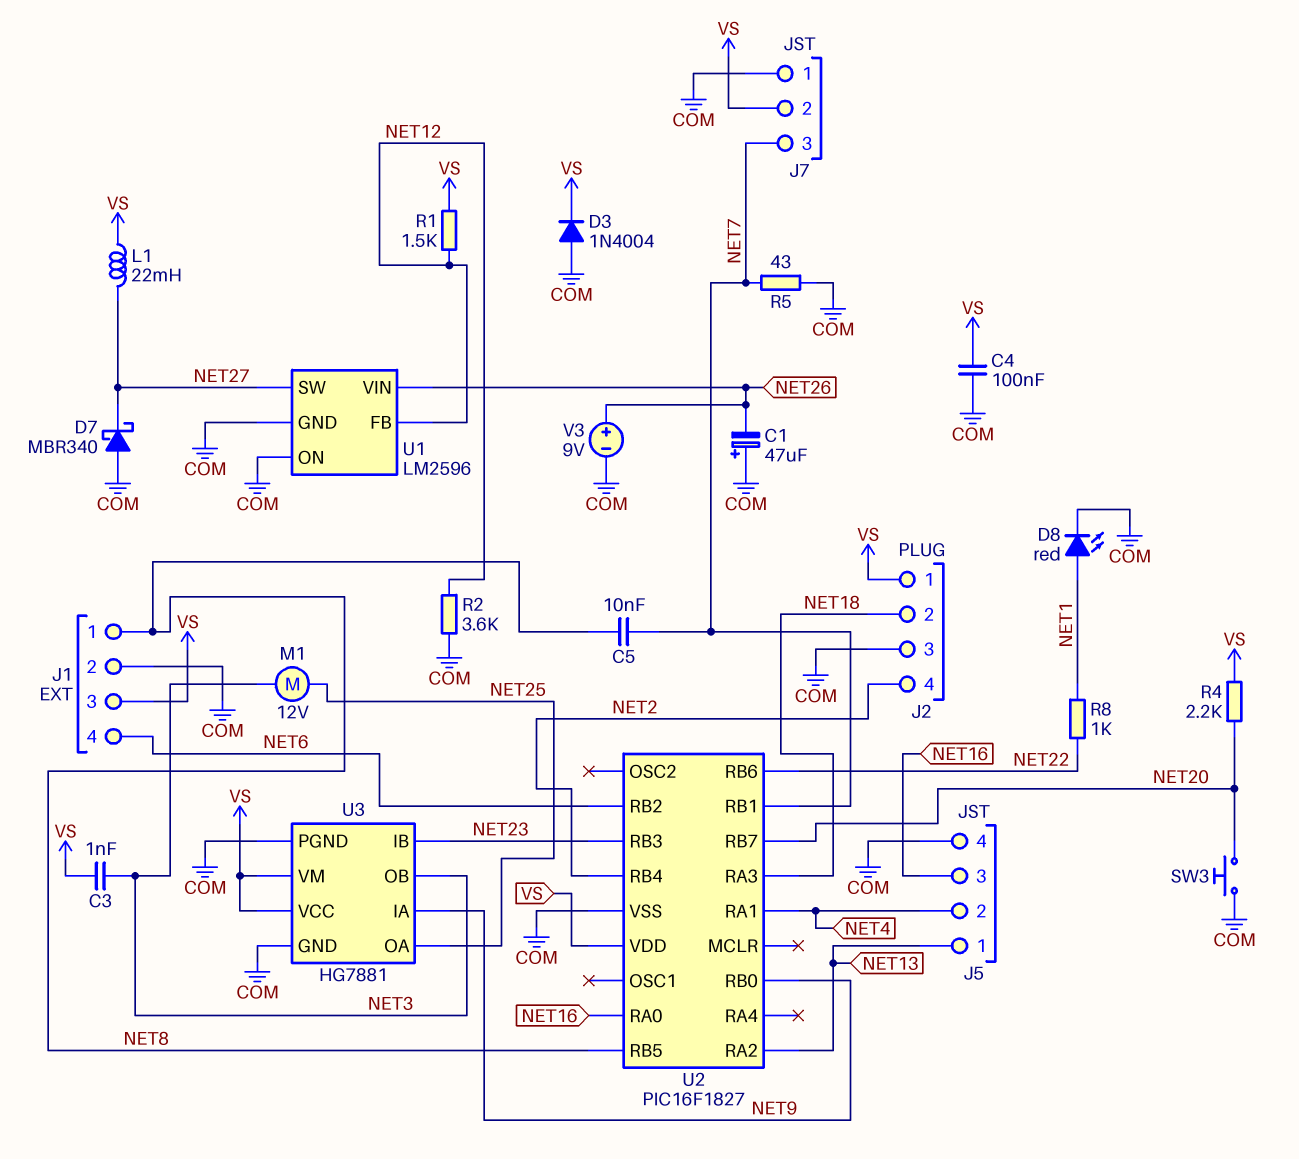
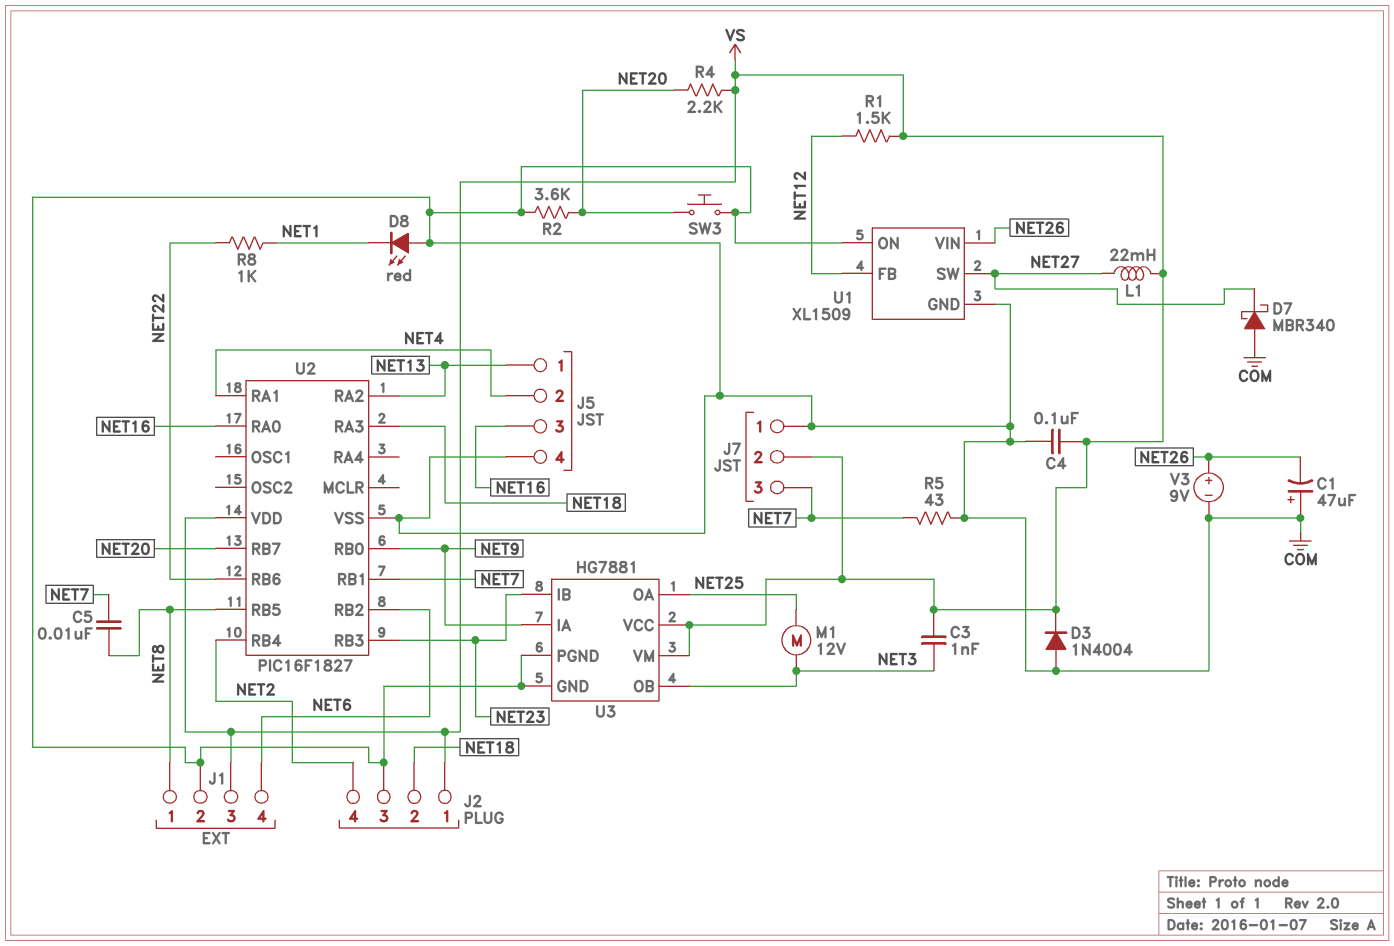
D8: LED red (A NET1, K COM) -> LED red (A COM, K NET1)
R2: 3.6k (COM, NET12) -> 3.6k (COM, NET20)
U1: LM2596 -> XL1509

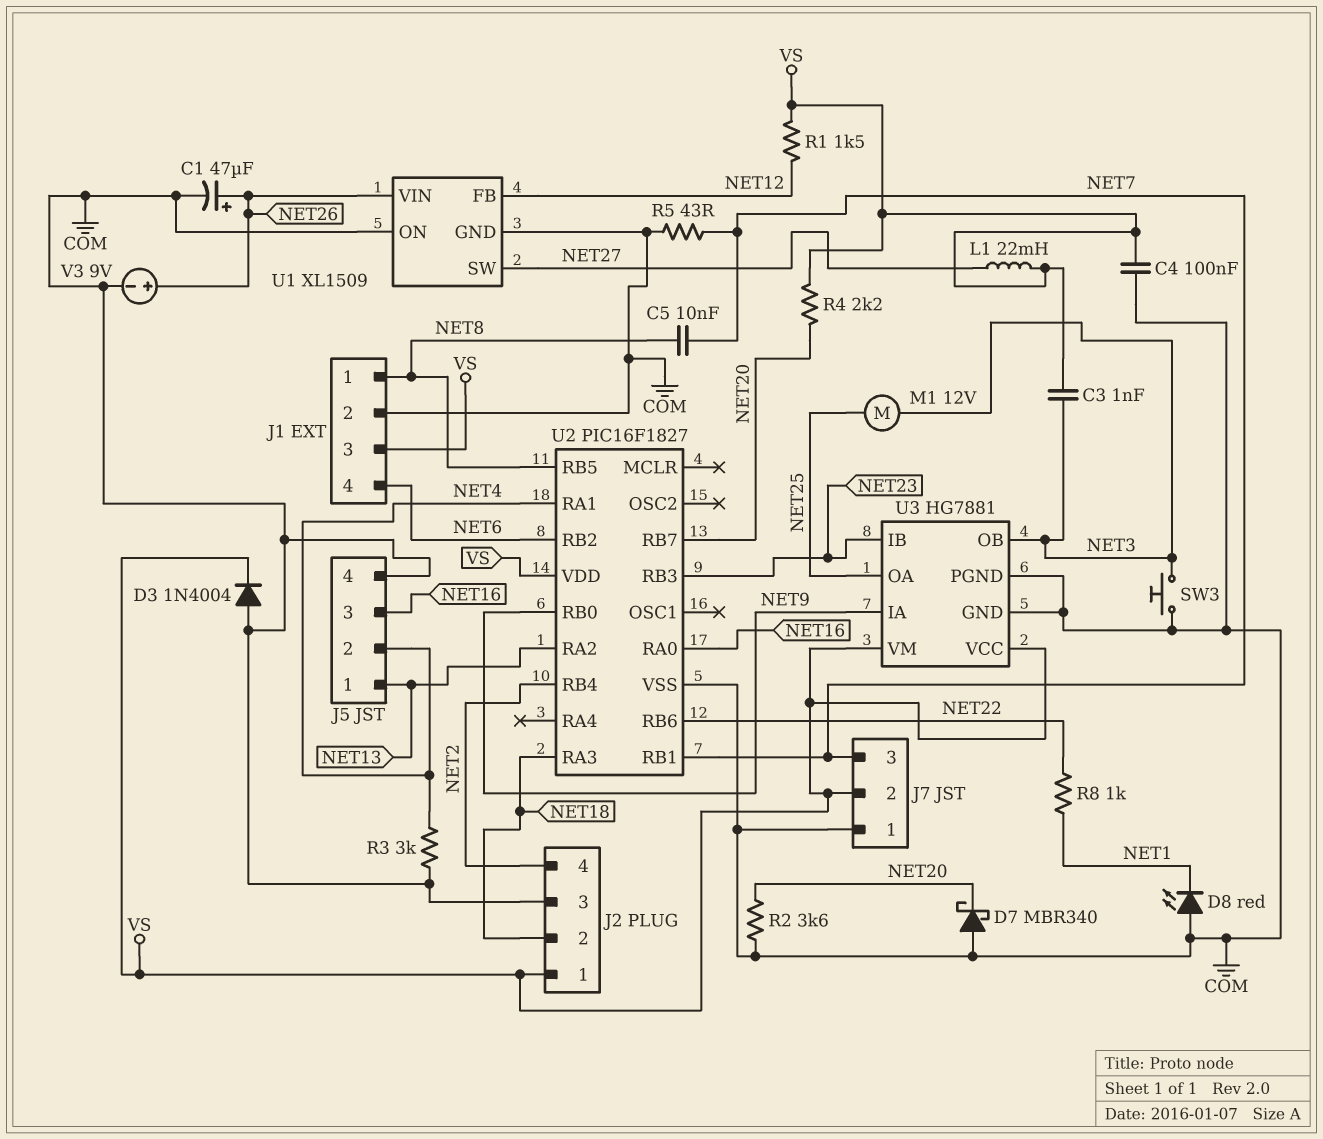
C1: 47uF (plus COM, minus NET26) -> 47uF (plus NET26, minus COM)
D7: schottky MBR340 (A COM, K NET27) -> schottky MBR340 (A COM, K NET20)
R3: none -> 3k (COM, NET4)
SW3: button (COM, NET20) -> button (COM, NET3)

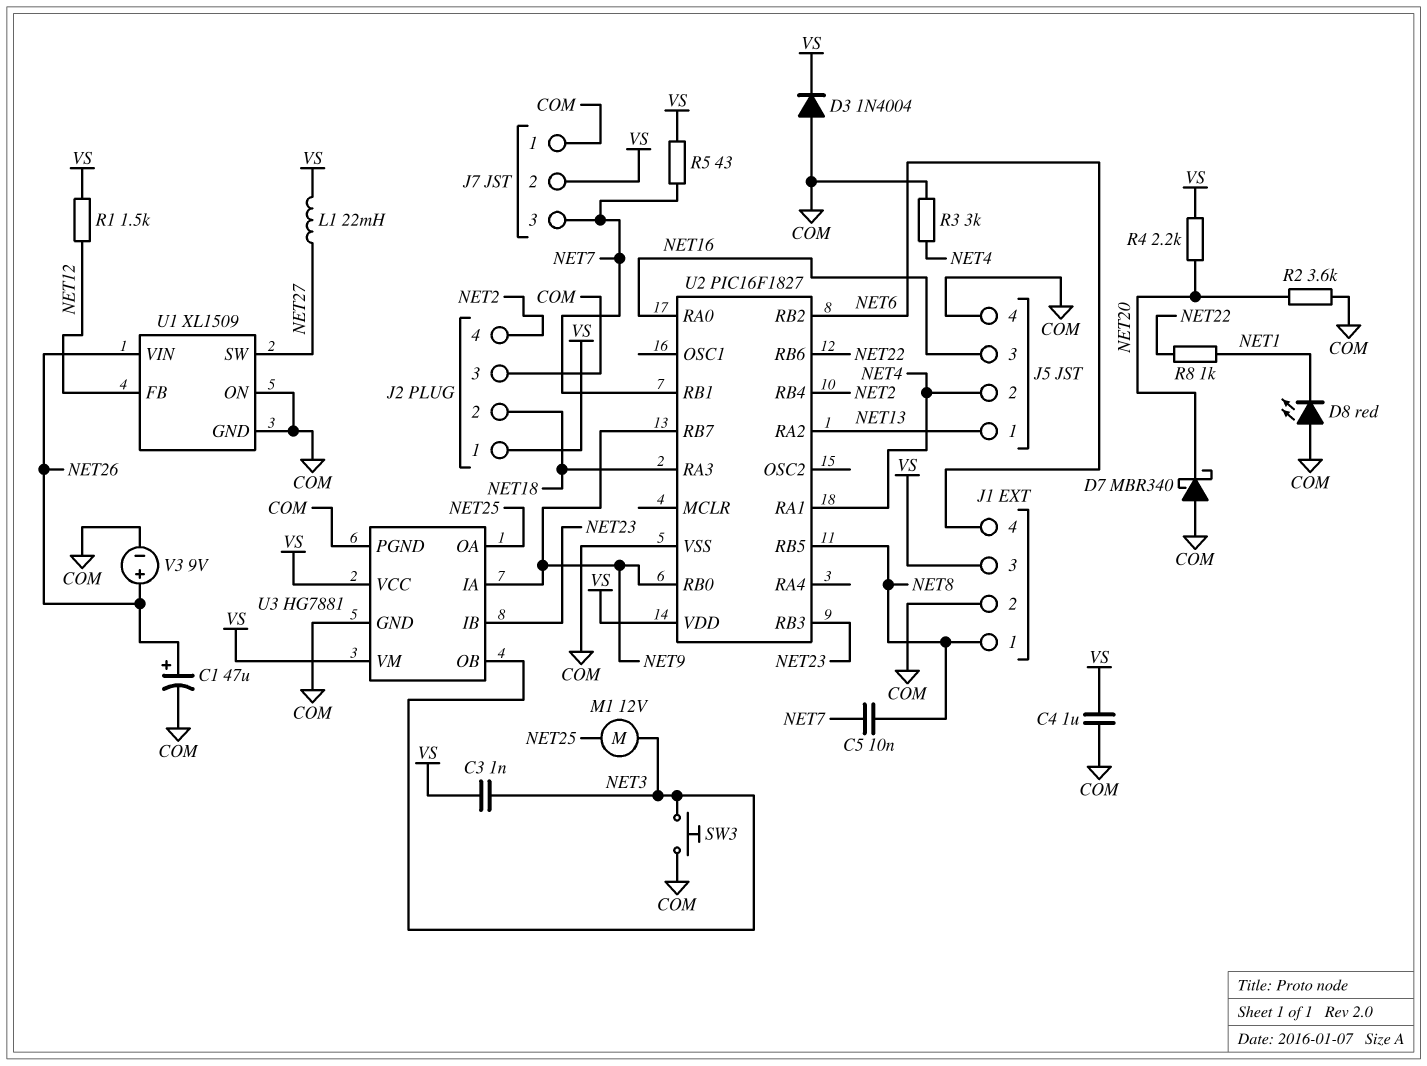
C4: 100nF (COM, VS) -> 1uF (COM, VS)
R5: 43 (COM, NET7) -> 43 (NET7, VS)
U2 pin RB7: NET20 -> NET9

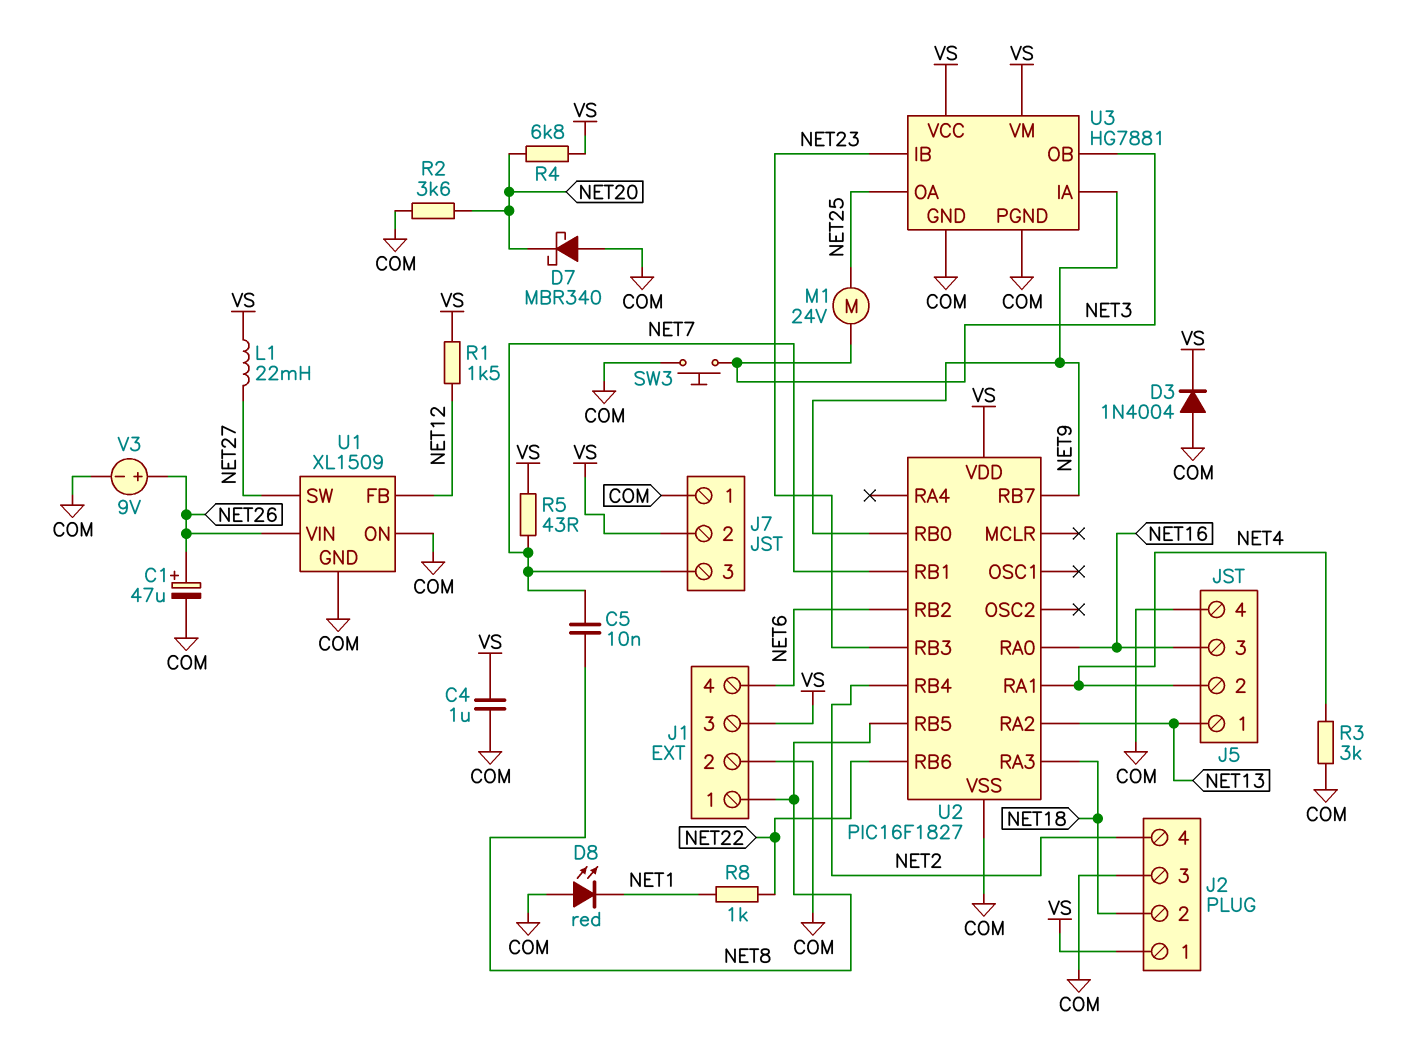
C3: 1nF (NET3, VS) -> none
M1: motor 12V (NET3, NET25) -> motor 24V (NET3, NET25)
R4: 2.2k (NET20, VS) -> 6.8k (NET20, VS)

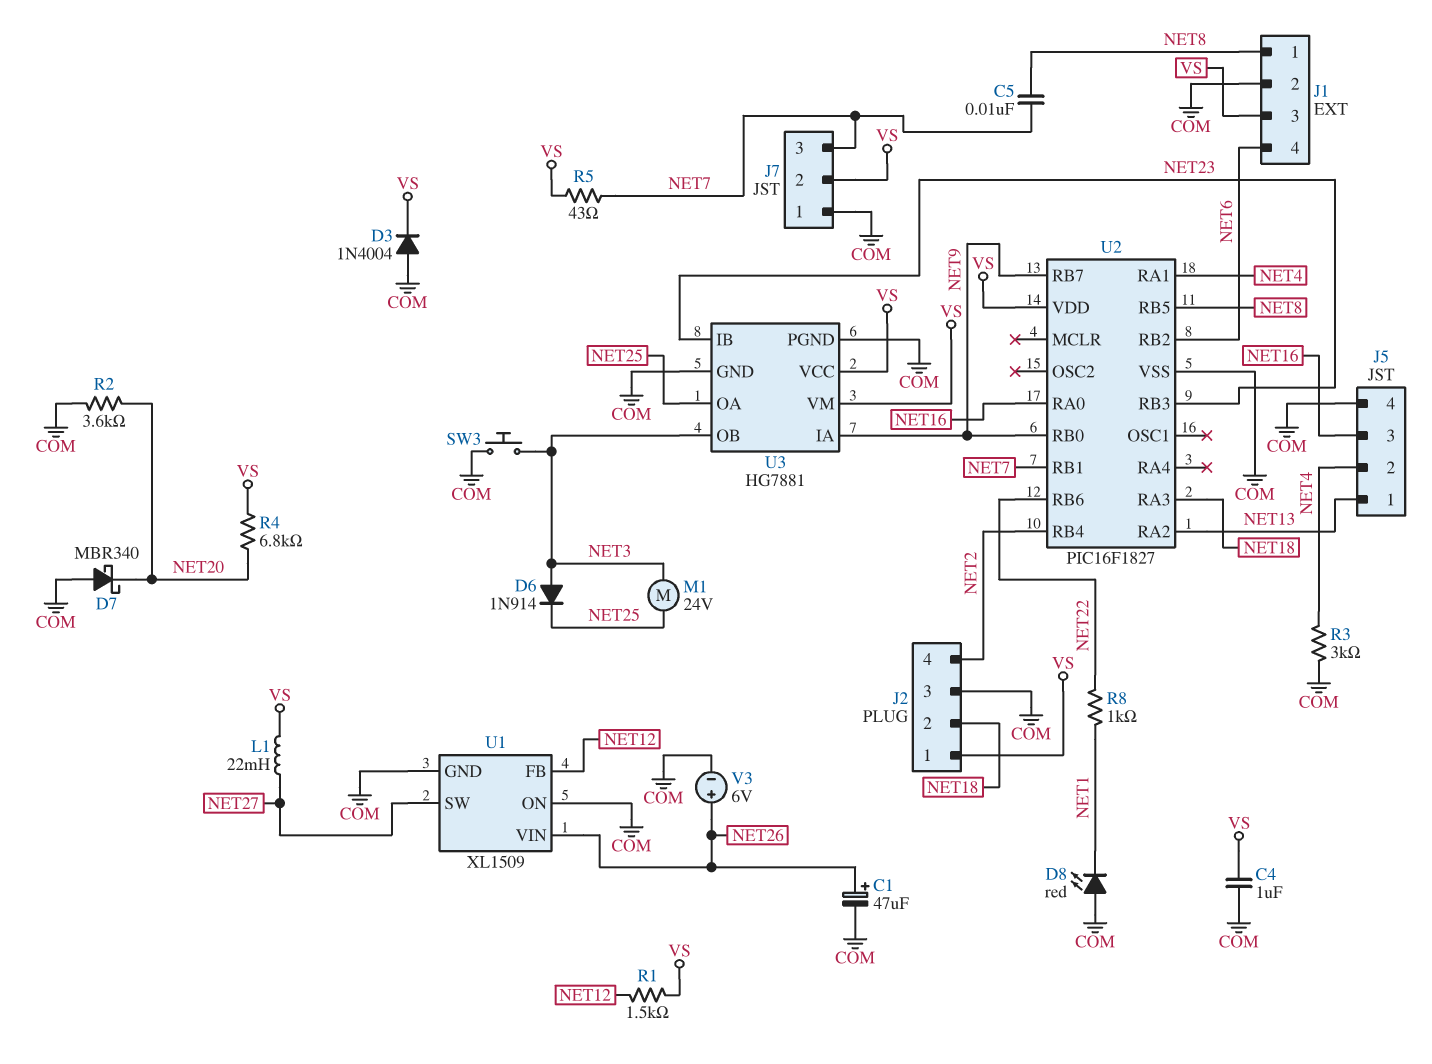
D6: none -> diode 1N914 (A NET3, K NET25)
V3: 9V (plus NET26, minus COM) -> 6V (plus NET26, minus COM)

